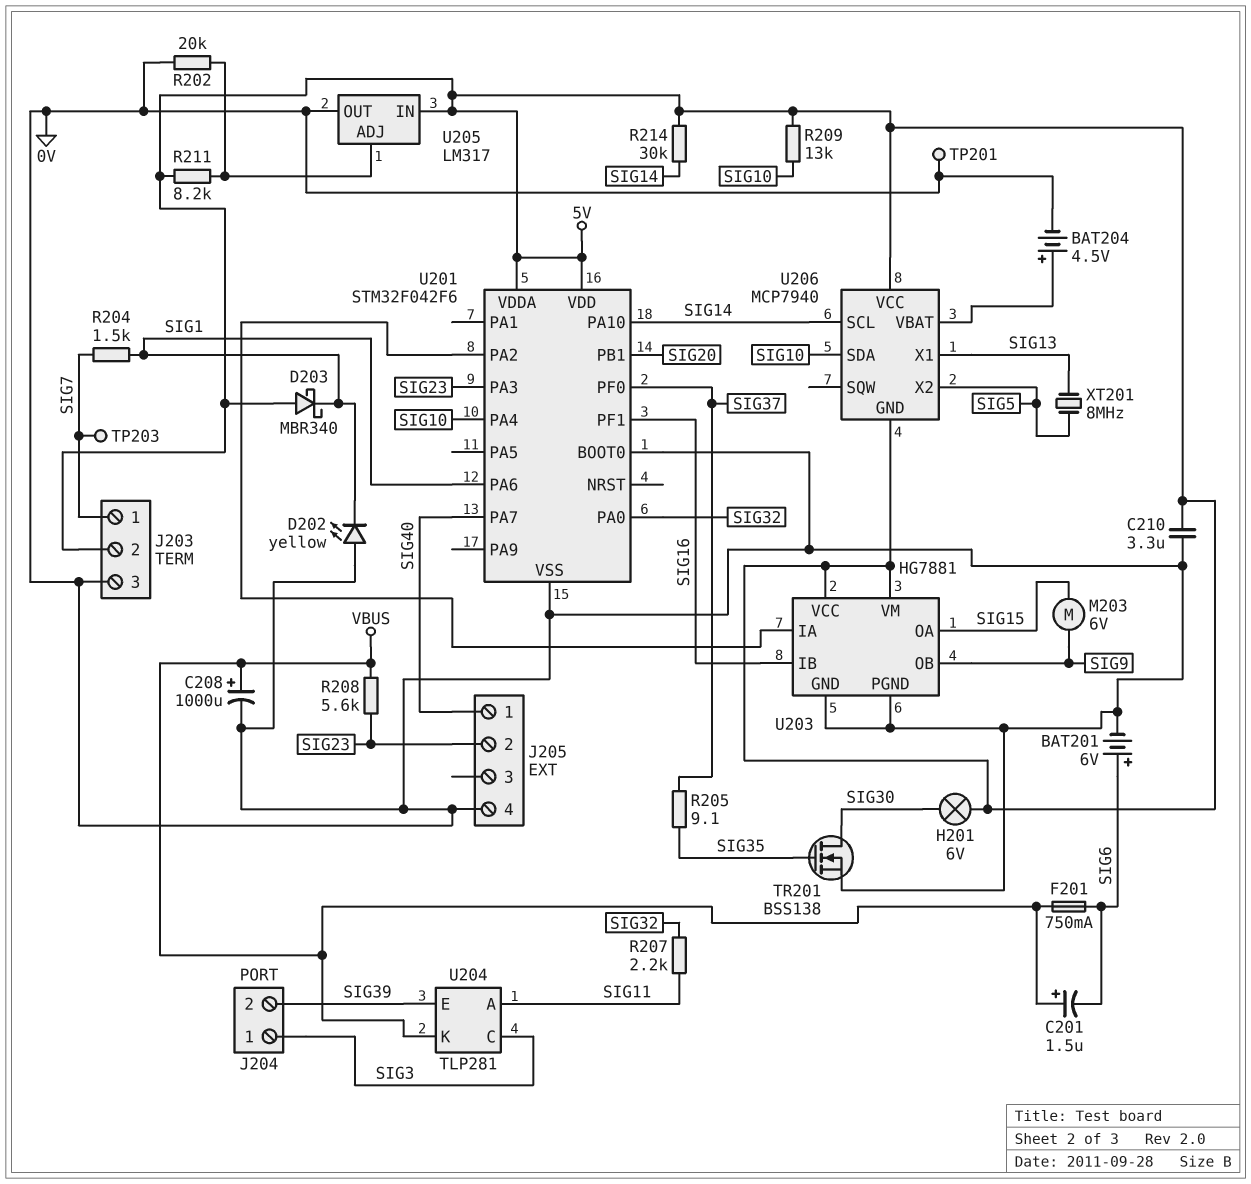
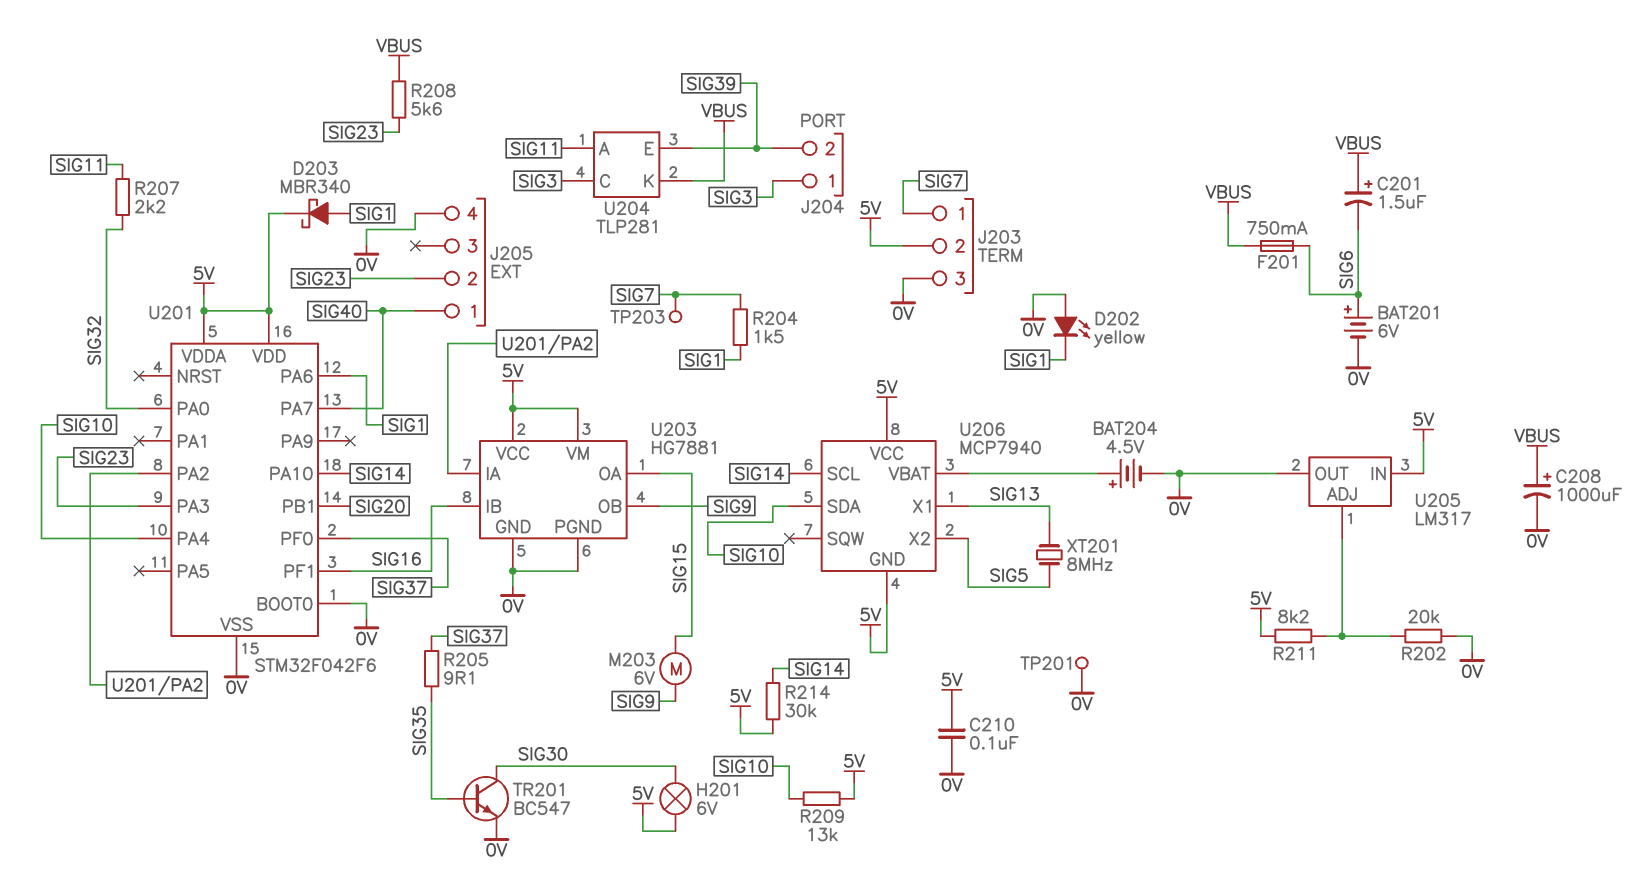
C210: 3.3uF (0V, 5V) -> 100nF (0V, 5V)
D203: schottky MBR340 (A 5V, K SIG1) -> schottky MBR340 (A SIG1, K 5V)
TR201: NMOS BSS138 (G SIG35, D SIG30, S 0V) -> NPN BC547 (B SIG35, C SIG30, E 0V)

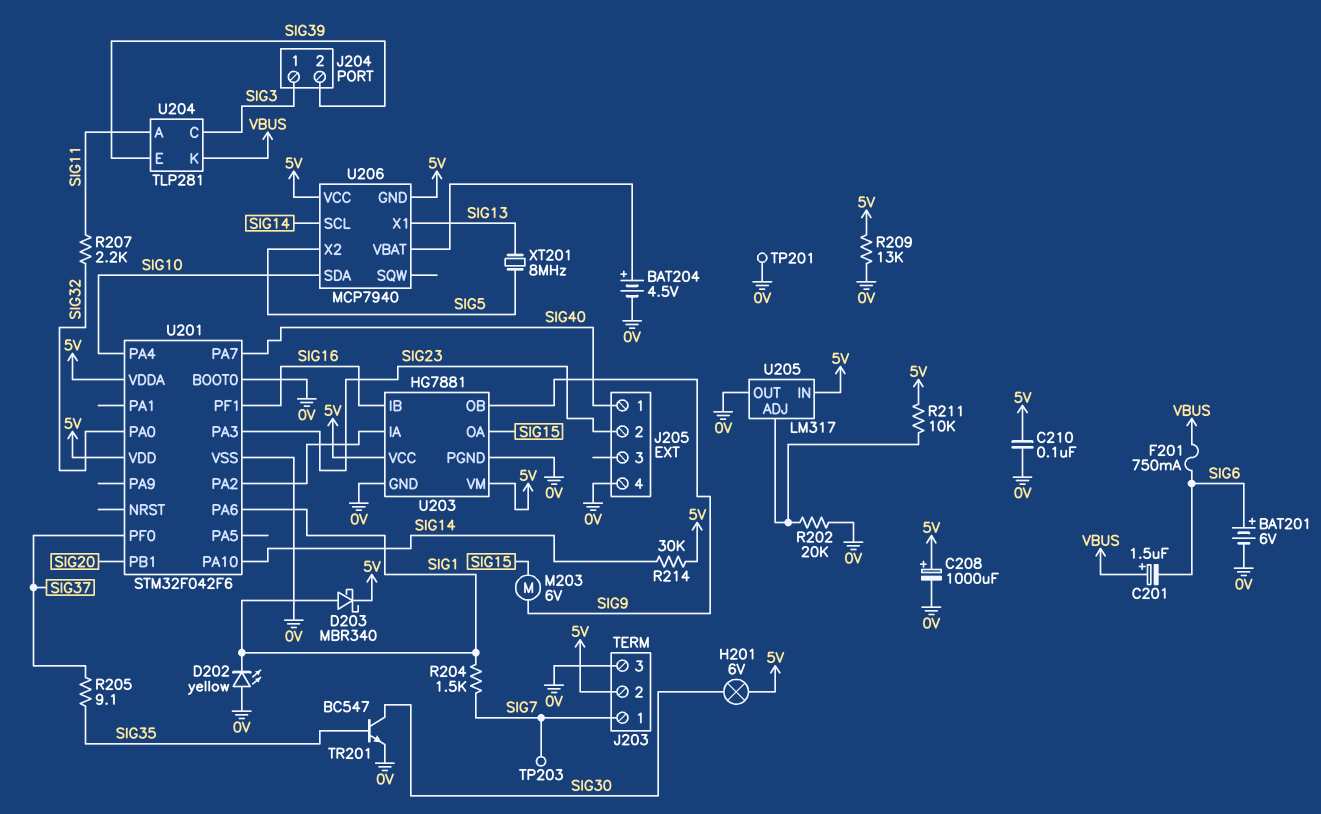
C208: 1000uF (plus VBUS, minus 0V) -> 1000uF (plus 5V, minus 0V)
R208: 5.6k (SIG23, VBUS) -> none
R209: 13k (5V, SIG10) -> 13k (0V, 5V)
R211: 8.2k (5V, U205/ADJ) -> 10k (5V, U205/ADJ)

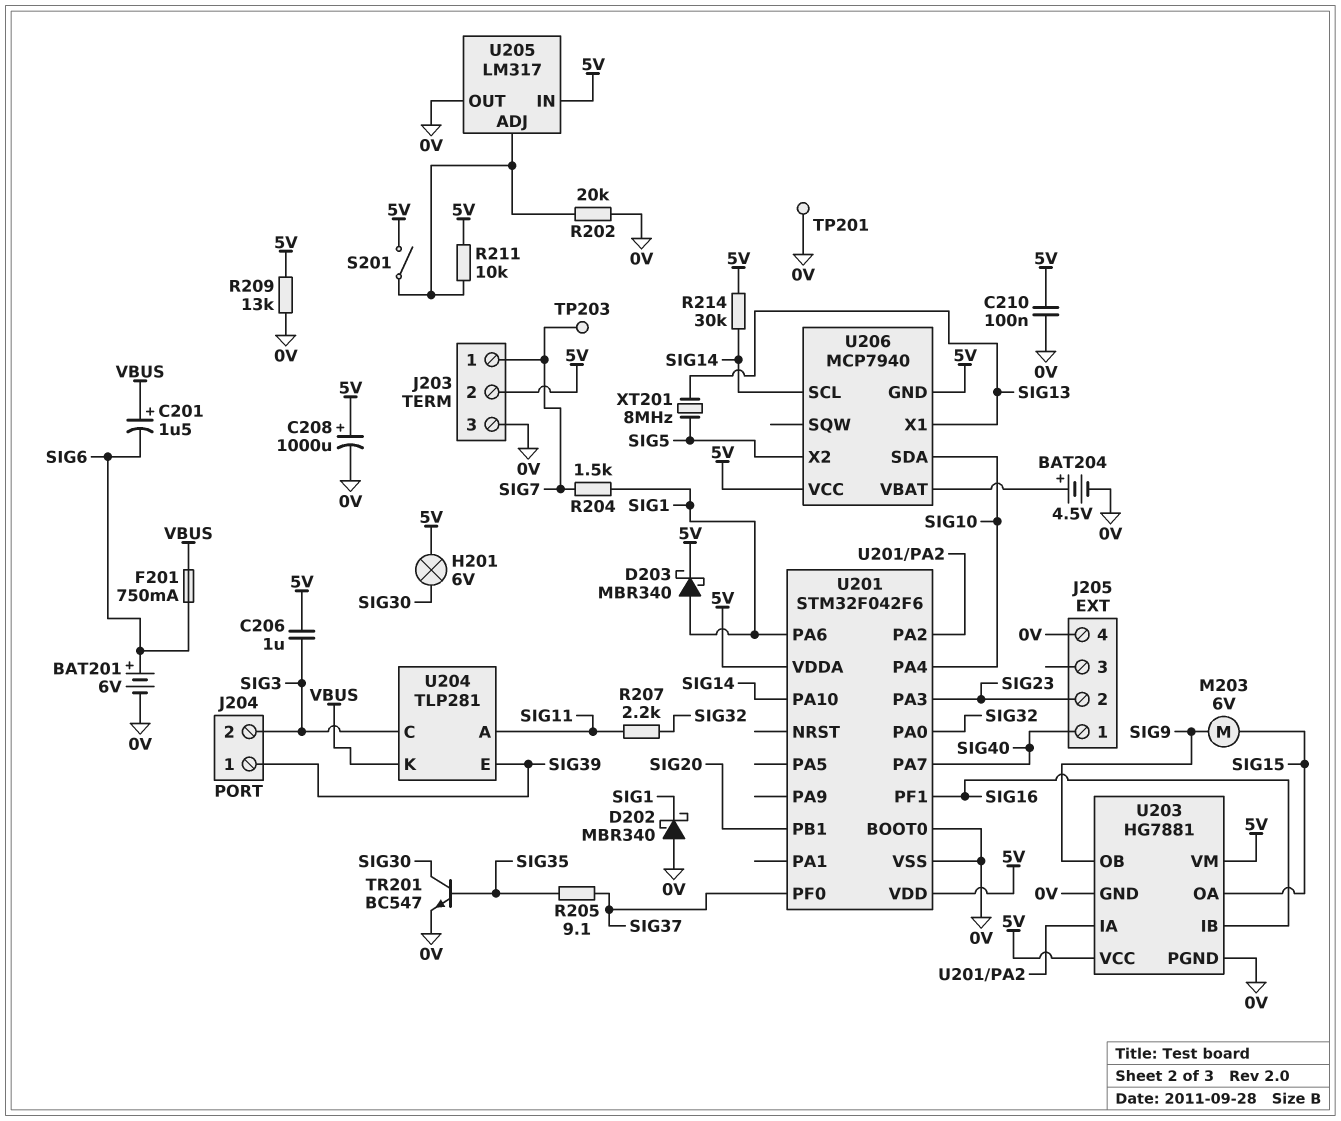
C206: none -> 1uF (5V, SIG3)
D202: LED yellow (A 0V, K SIG1) -> schottky MBR340 (A 0V, K SIG1)
J204 pin 1: SIG3 -> SIG39
J204 pin 2: SIG39 -> SIG3
S201: none -> switch (5V, U205/ADJ)

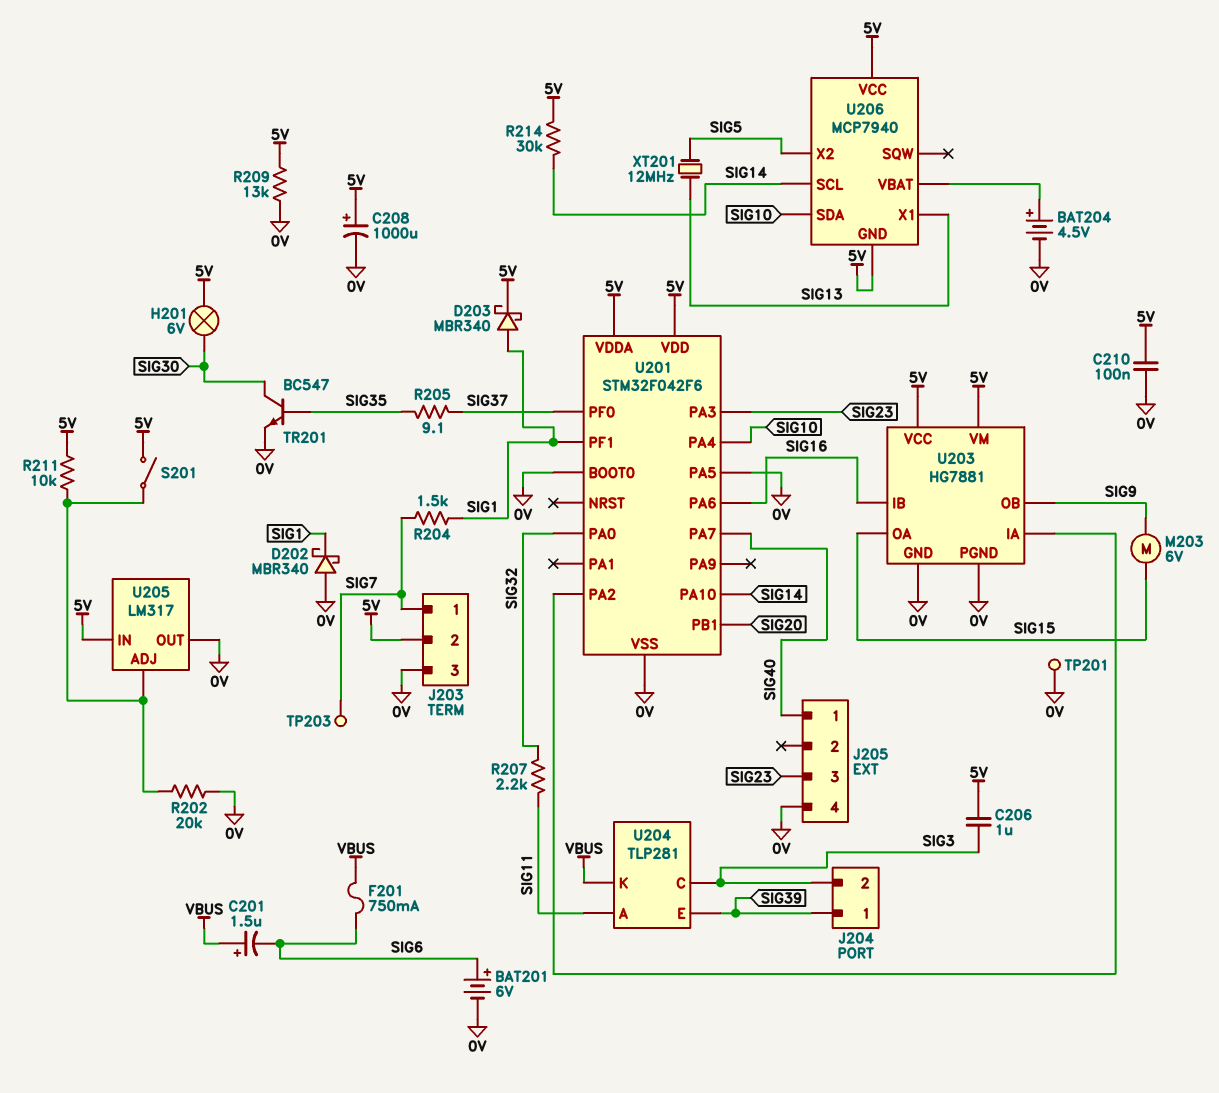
J205 pin 2: SIG23 -> none
J205 pin 3: none -> SIG23
U201 pin PA5: none -> 0V
U201 pin PA6: SIG1 -> SIG16
U201 pin PF1: SIG16 -> SIG1
XT201: 8MHz (SIG5, SIG13) -> 12MHz (SIG5, SIG13)

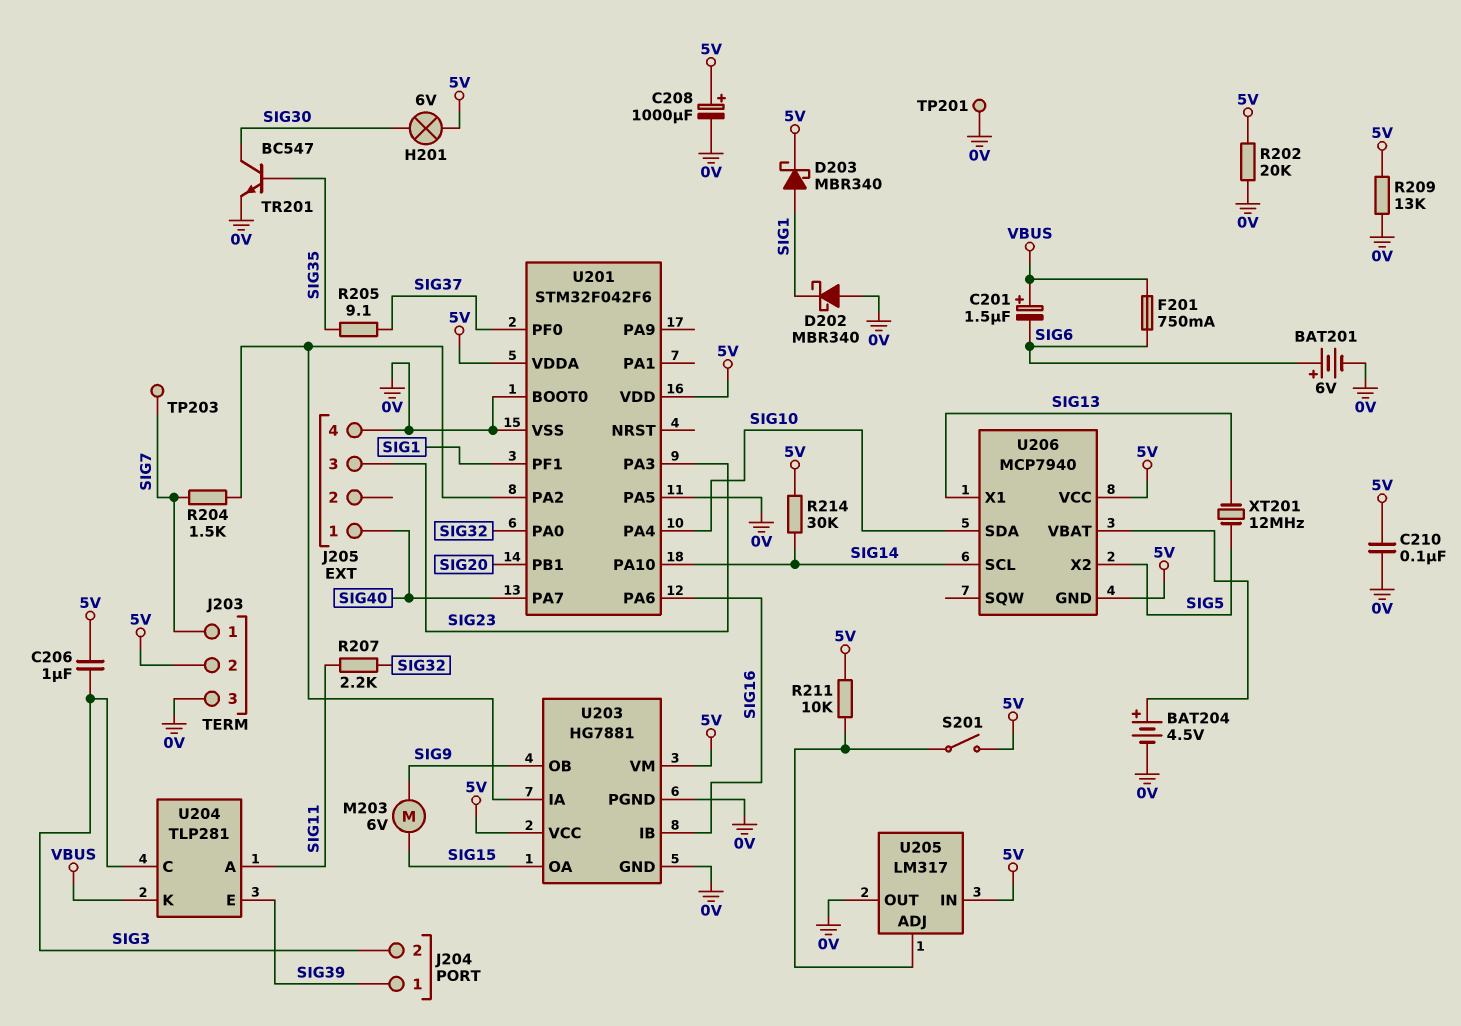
R202: 20k (0V, U205/ADJ) -> 20k (0V, 5V)
R204: 1.5k (SIG1, SIG7) -> 1.5k (SIG7, U201/PA2)

